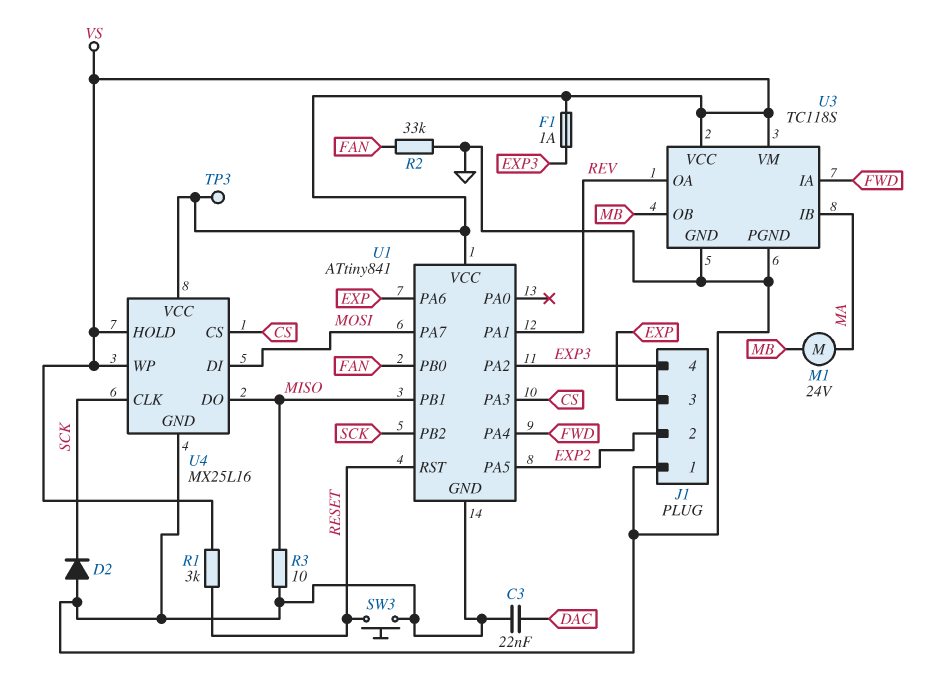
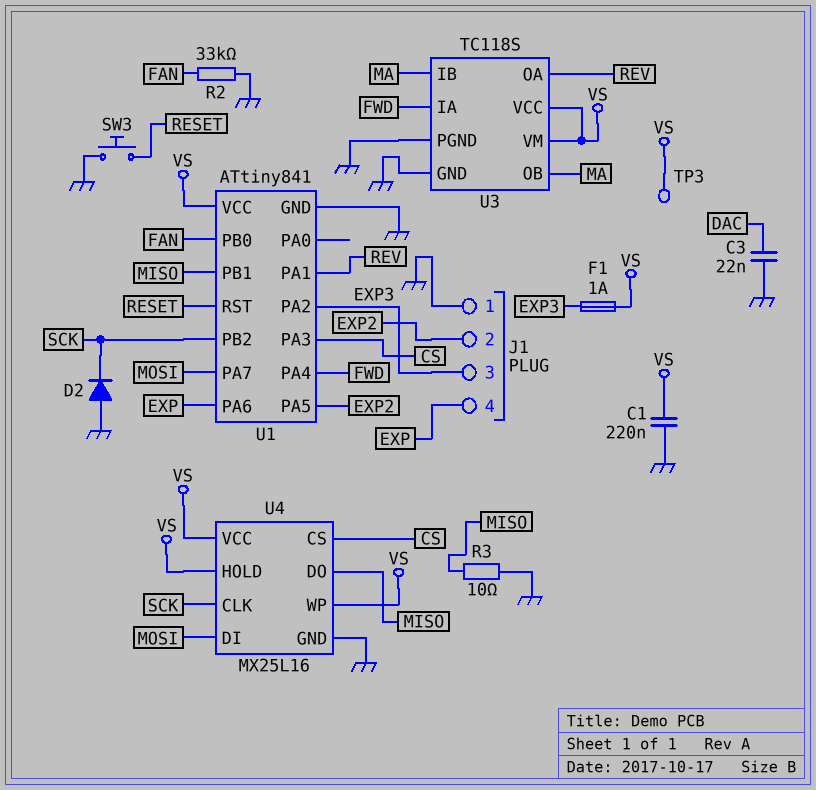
C1: none -> 220nF (GND, VS)
J1 pin 3: EXP -> EXP3
J1 pin 4: EXP3 -> EXP
M1: motor 24V (MA, MB) -> none
R1: 3k (RESET, VS) -> none
U3 pin OB: MB -> MA

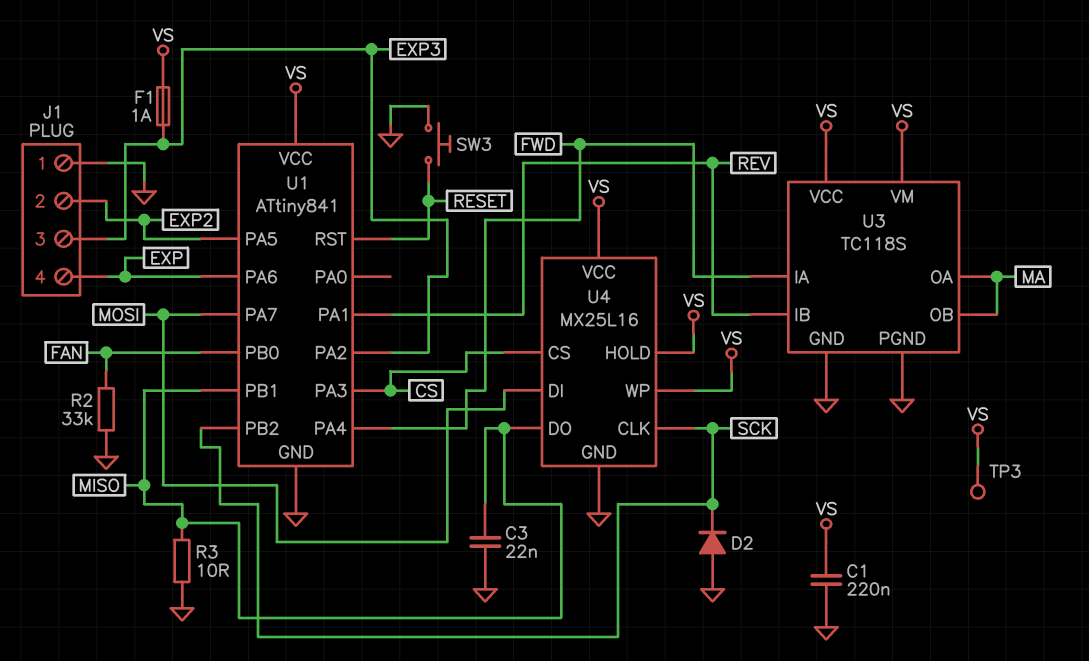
C3: 22nF (DAC, GND) -> 22nF (GND, MISO)
U3 pin IB: MA -> REV
U3 pin OA: REV -> MA

